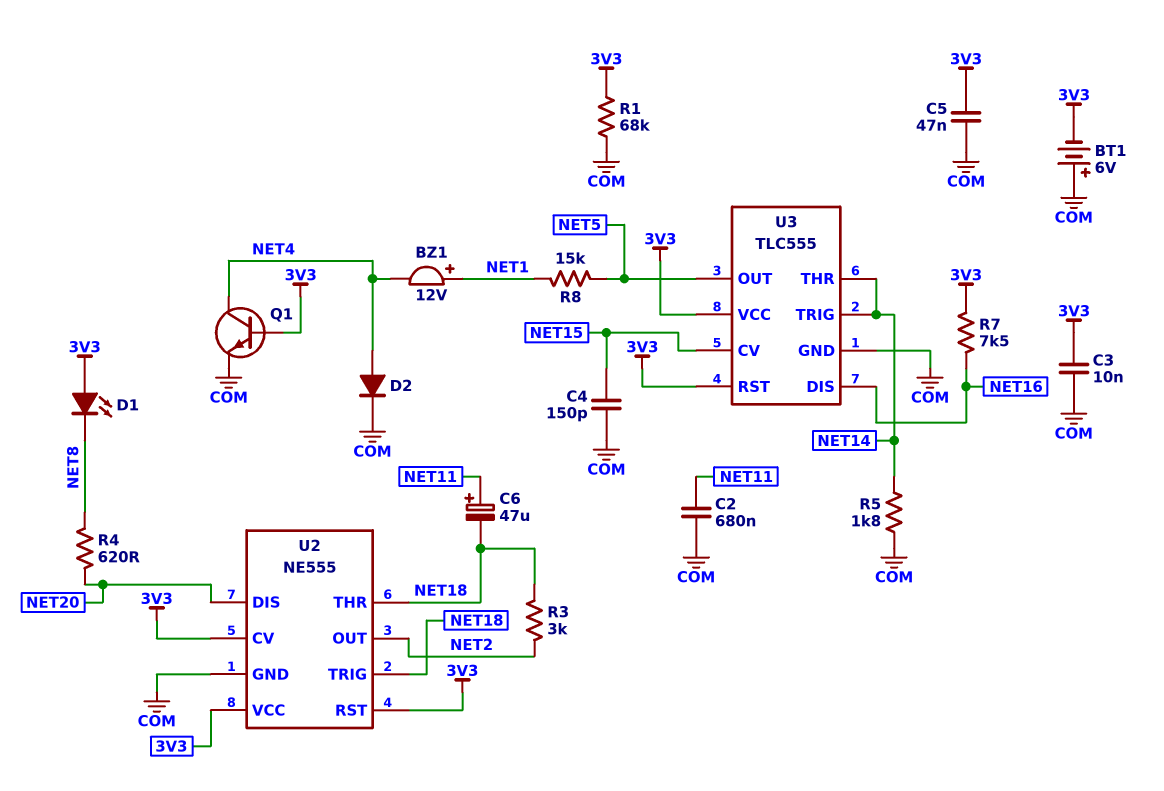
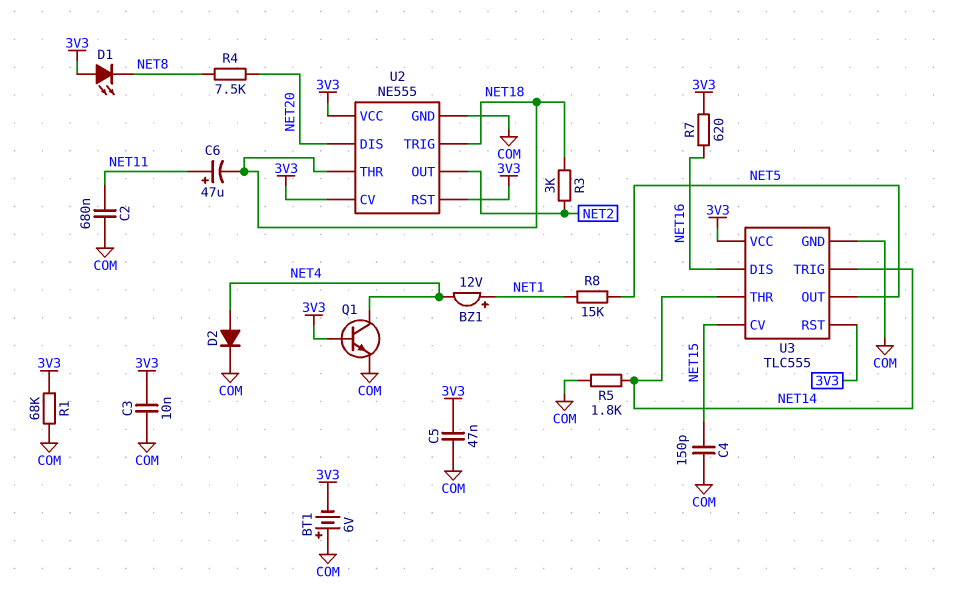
R4: 620 (NET8, NET20) -> 7.5k (NET8, NET20)
R7: 7.5k (3V3, NET16) -> 620 (3V3, NET16)

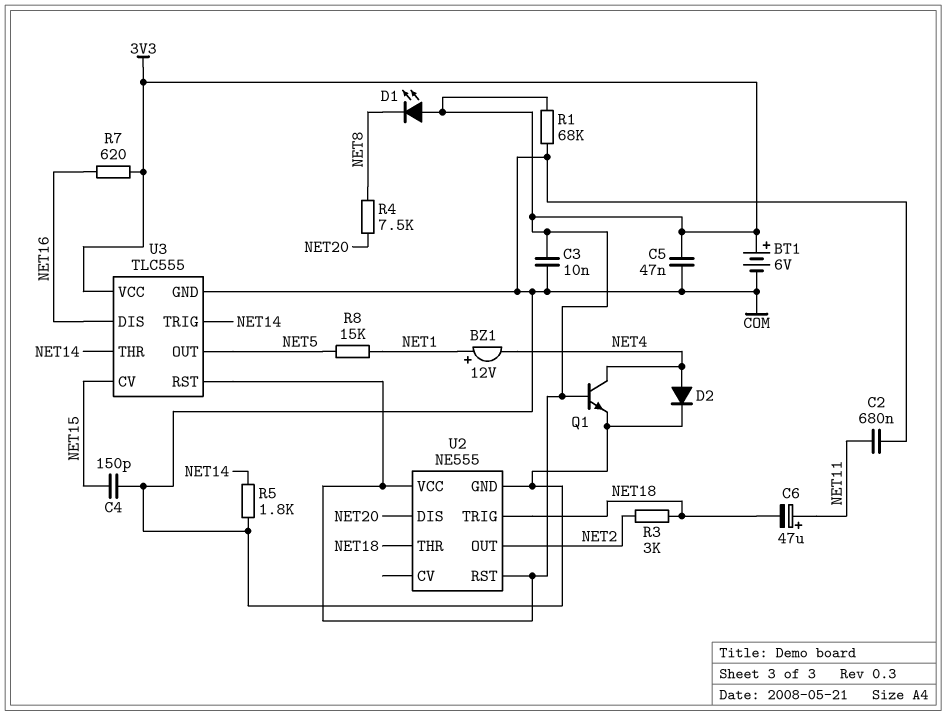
BT1: 6V (plus COM, minus 3V3) -> 6V (plus 3V3, minus COM)
U2 pin CV: 3V3 -> none

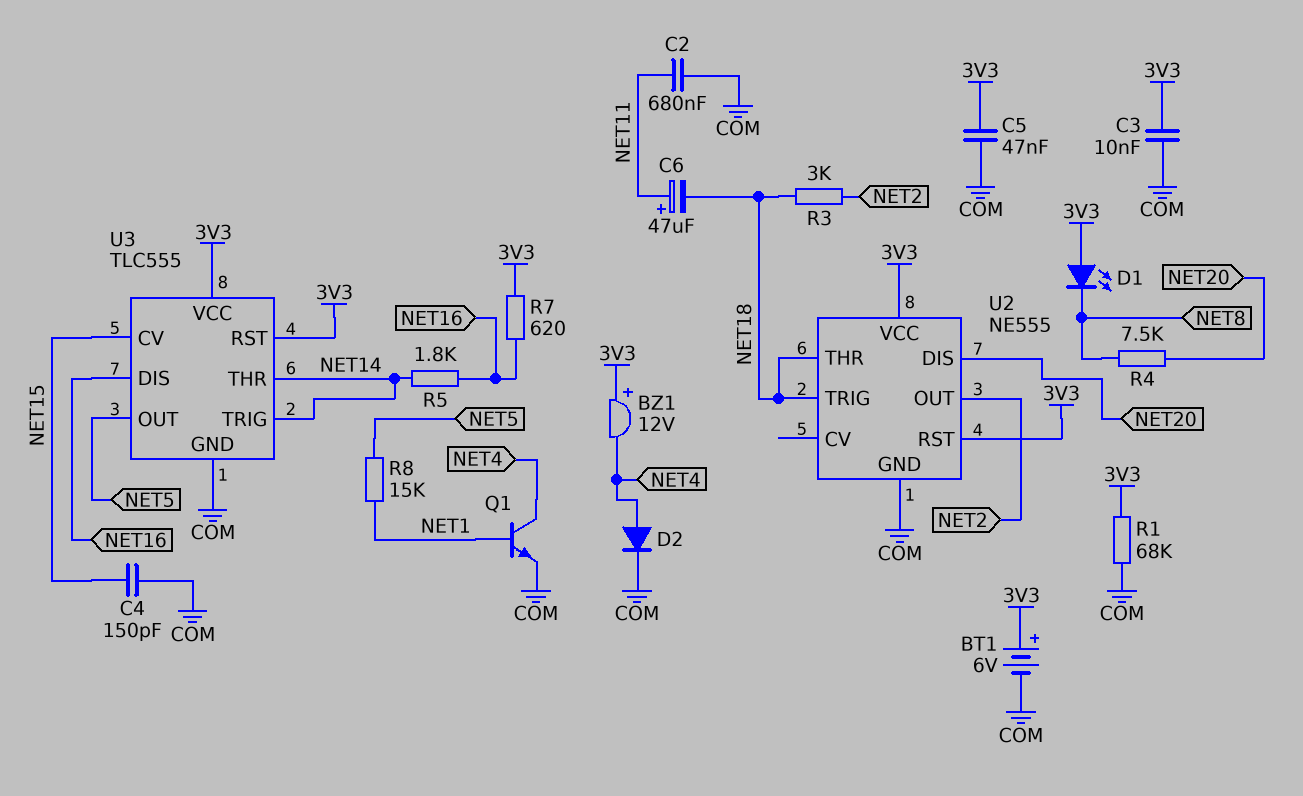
BZ1: buzzer 12V (plus NET1, minus NET4) -> buzzer 12V (plus 3V3, minus NET4)
Q1: NPN (B 3V3, C NET4, E COM) -> NPN (B NET1, C NET4, E COM)
R5: 1.8k (COM, NET14) -> 1.8k (NET14, NET16)

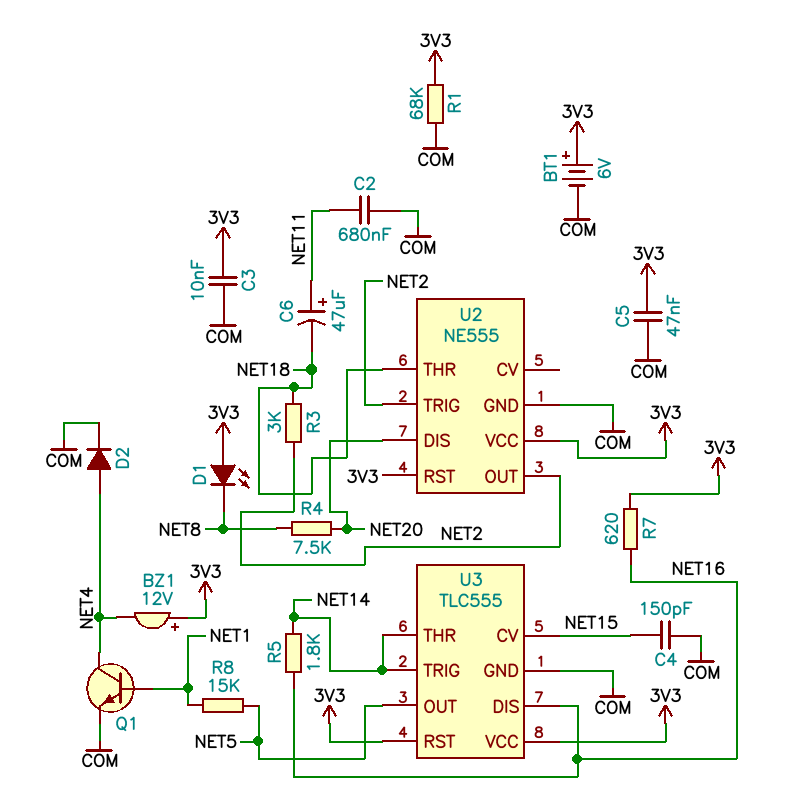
U2 pin TRIG: NET18 -> NET2

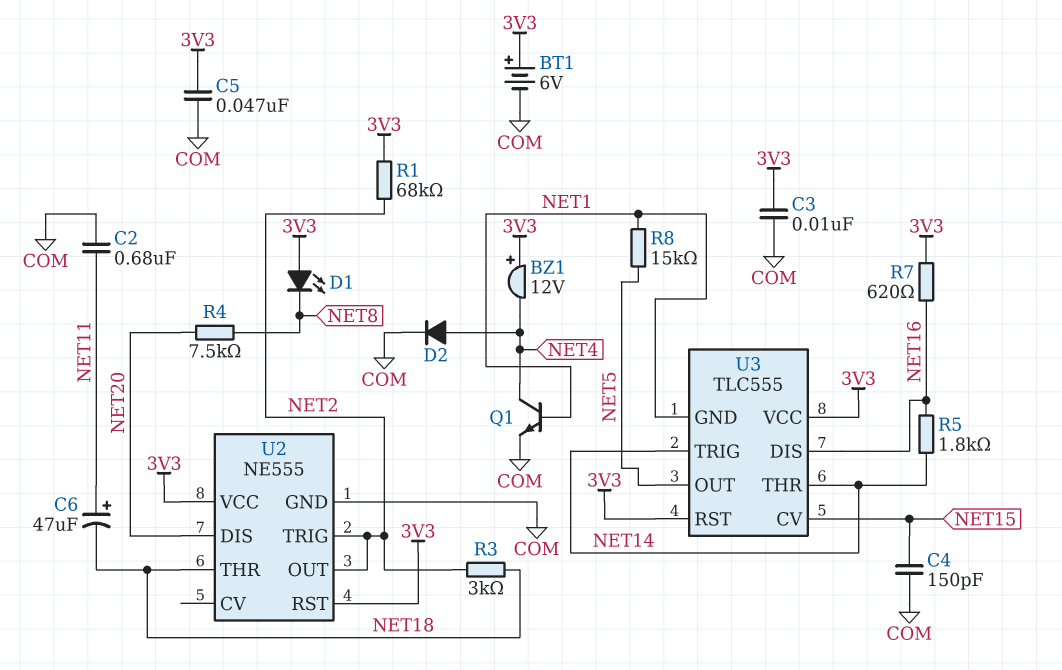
R1: 68k (3V3, COM) -> 68k (3V3, NET2)
U3 pin GND: COM -> NET1

